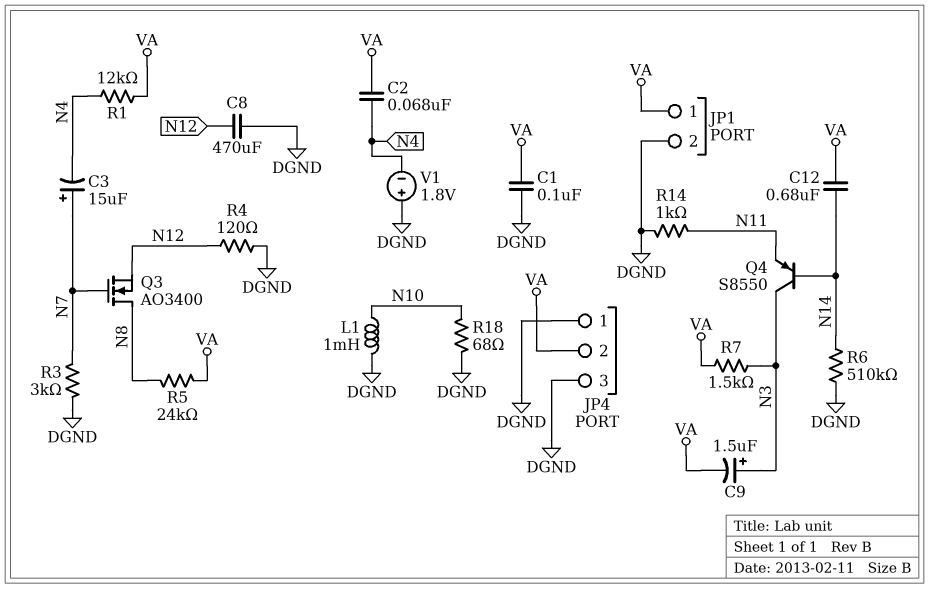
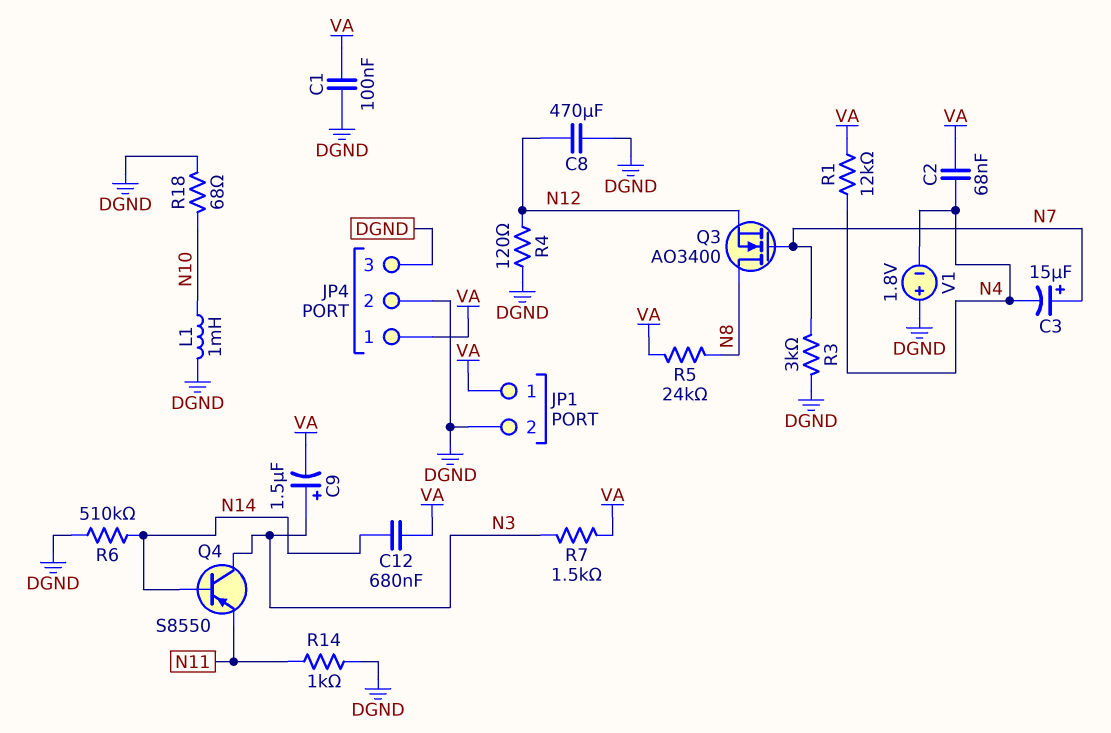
JP4 pin 1: DGND -> VA
JP4 pin 2: VA -> DGND

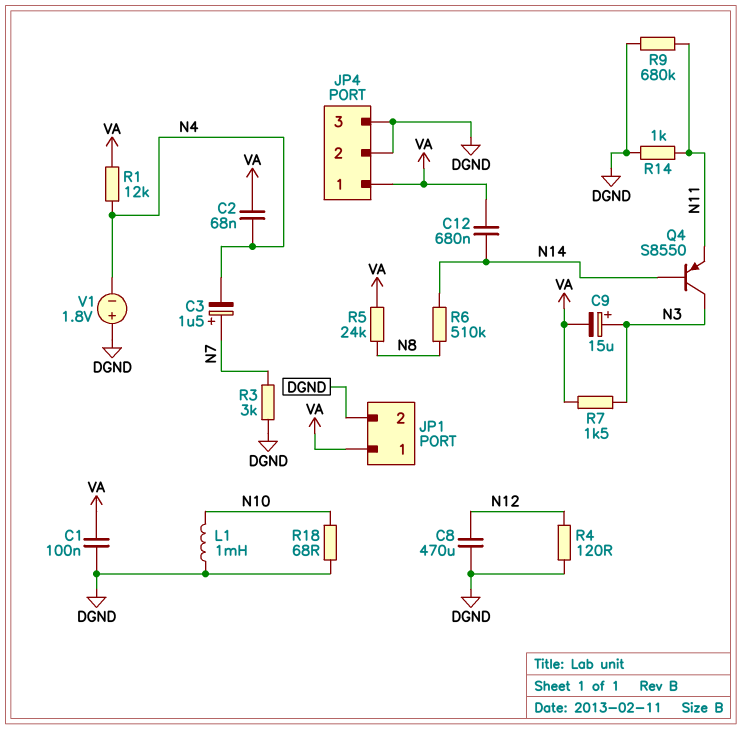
C3: 15uF (plus N7, minus N4) -> 1.5uF (plus N7, minus N4)
C9: 1.5uF (plus N3, minus VA) -> 15uF (plus N3, minus VA)
Q3: NMOS AO3400 (G N7, D N8, S N12) -> none
R6: 510k (DGND, N14) -> 510k (N8, N14)
R9: none -> 680k (DGND, N11)

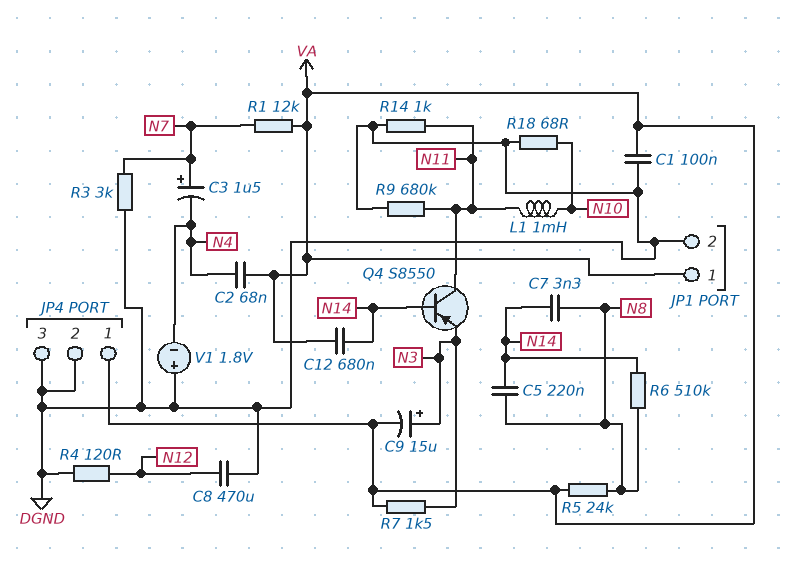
C5: none -> 220nF (N8, N14)
C7: none -> 3.3nF (N8, N14)
L1: 1mH (DGND, N10) -> 1mH (N10, N11)
Q4: PNP S8550 (B N14, C N3, E N11) -> PNP S8550 (B N14, C N11, E N3)
R1: 12k (N4, VA) -> 12k (N7, VA)

